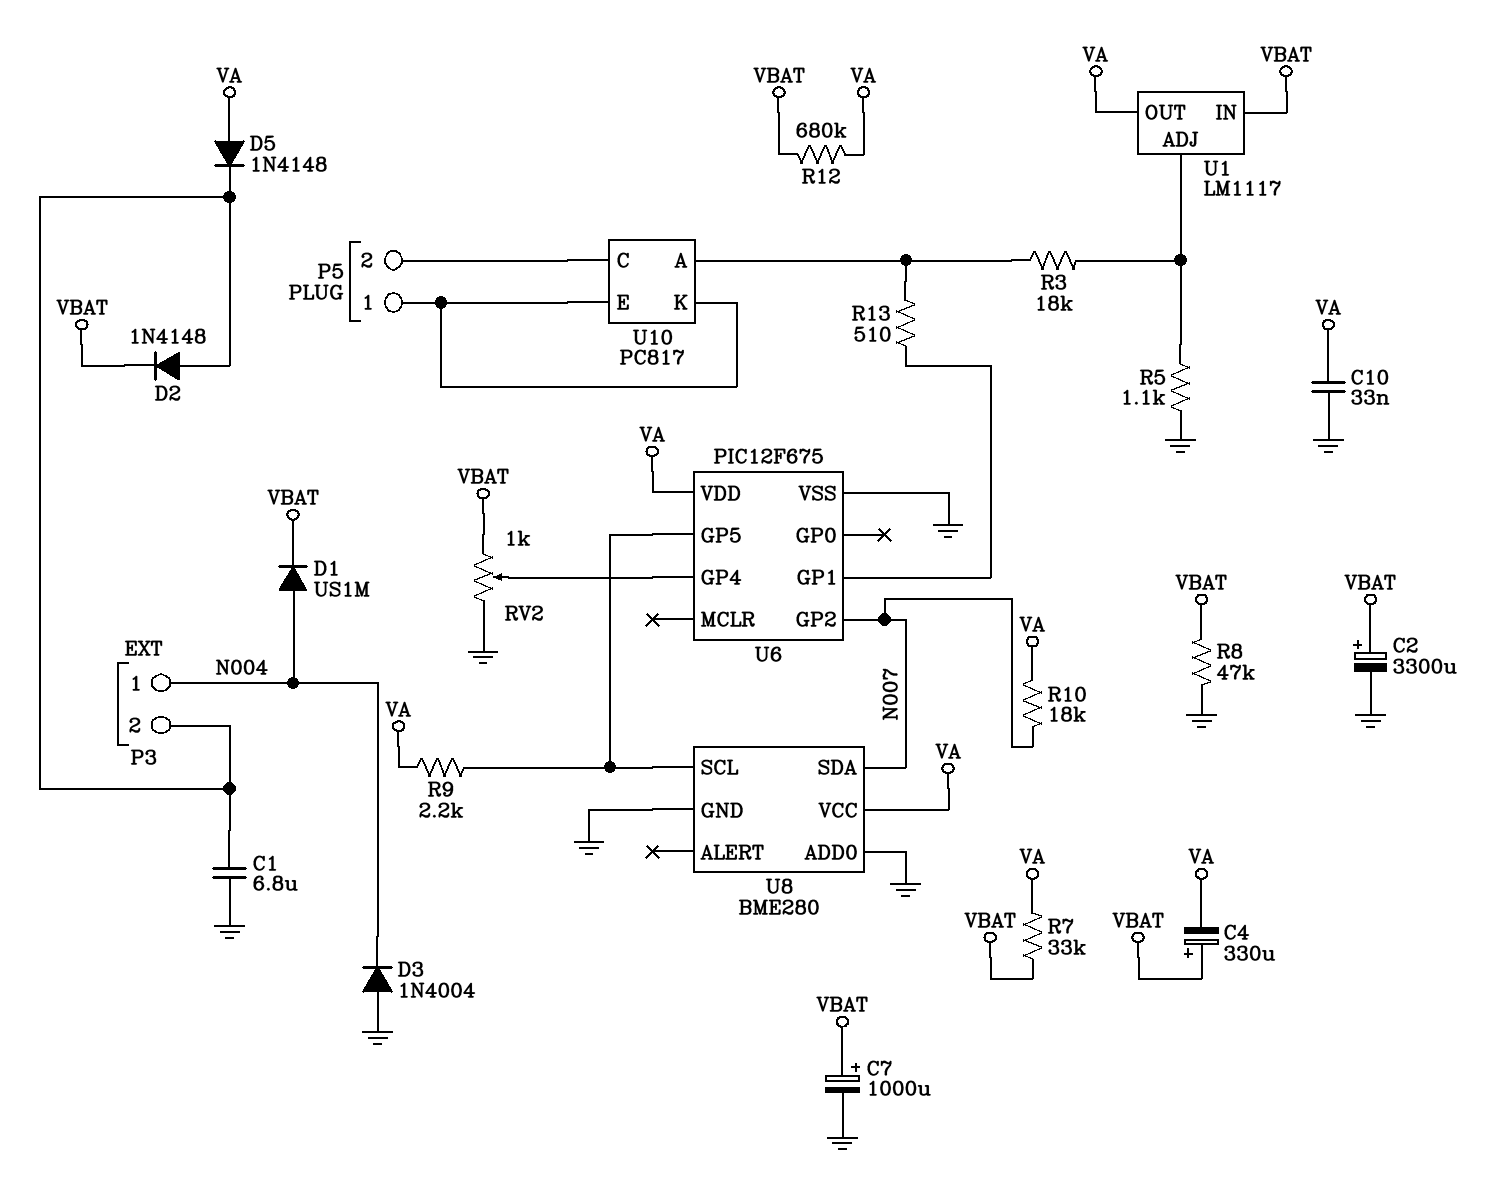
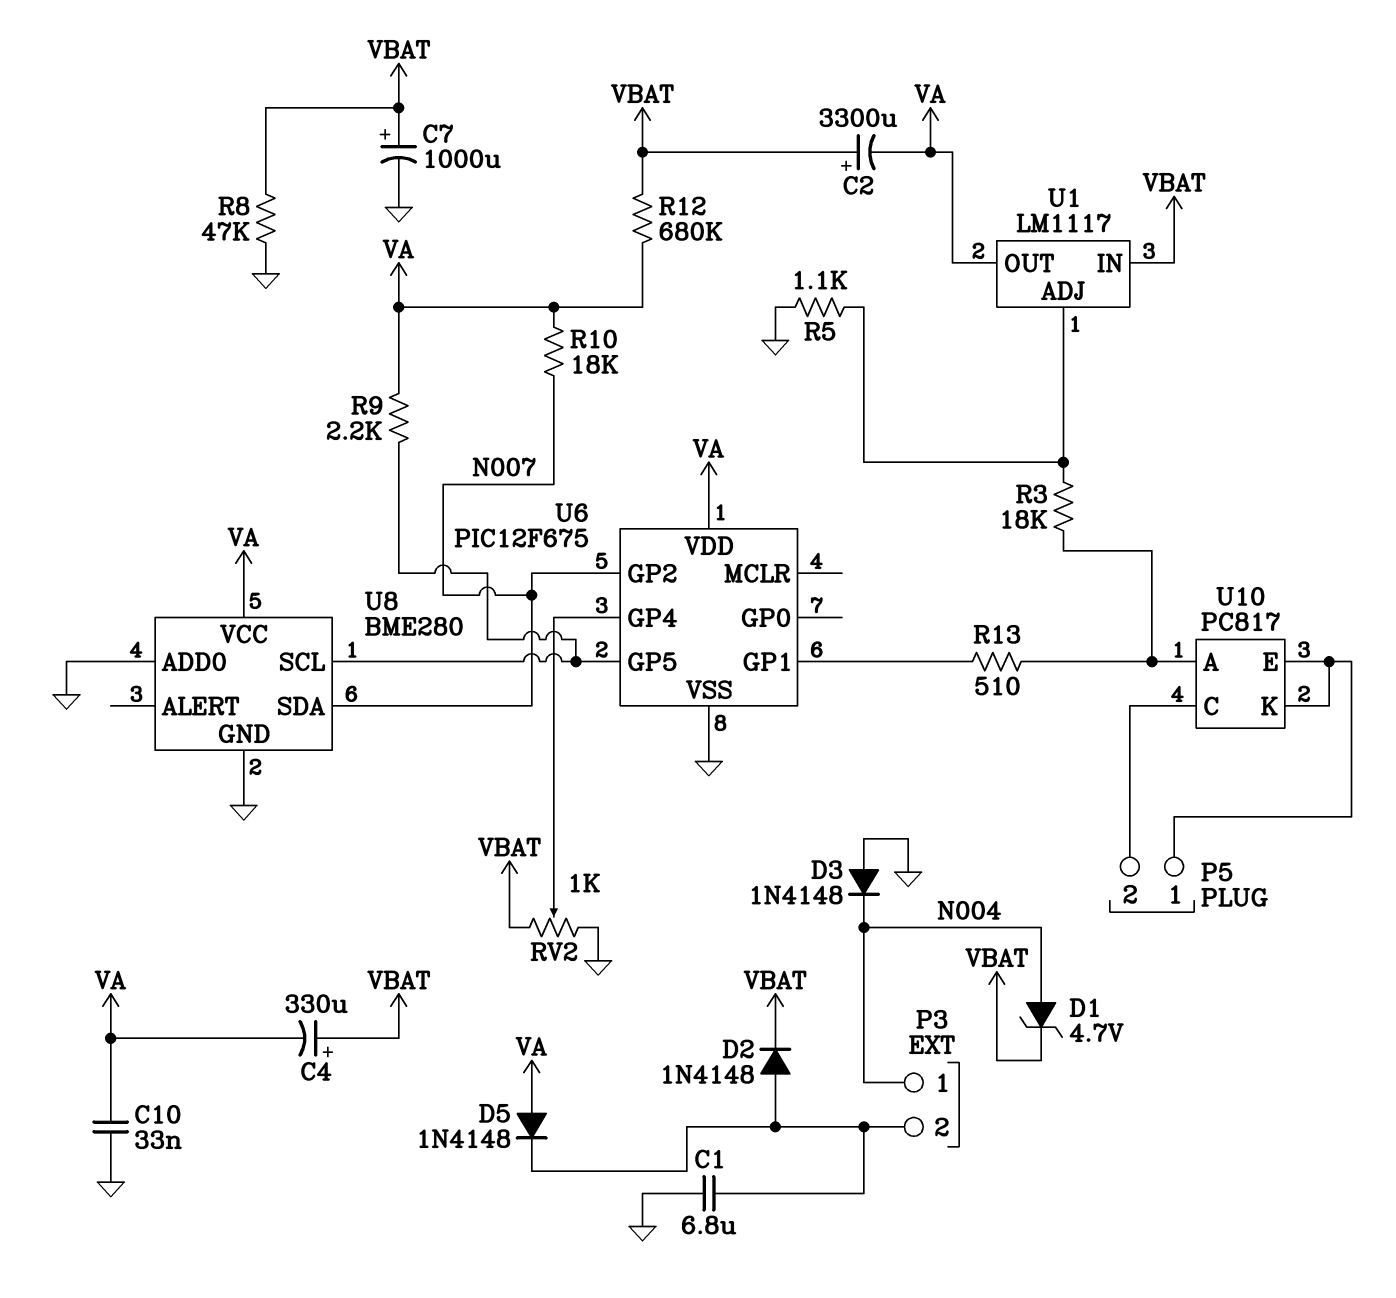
C2: 3300uF (plus VBAT, minus GND) -> 3300uF (plus VBAT, minus VA)
D1: diode US1M (A N004, K VBAT) -> zener 4.7V (A N004, K VBAT)
D3: diode 1N4004 (A GND, K N004) -> diode 1N4148 (A GND, K N004)
R7: 33k (VA, VBAT) -> none

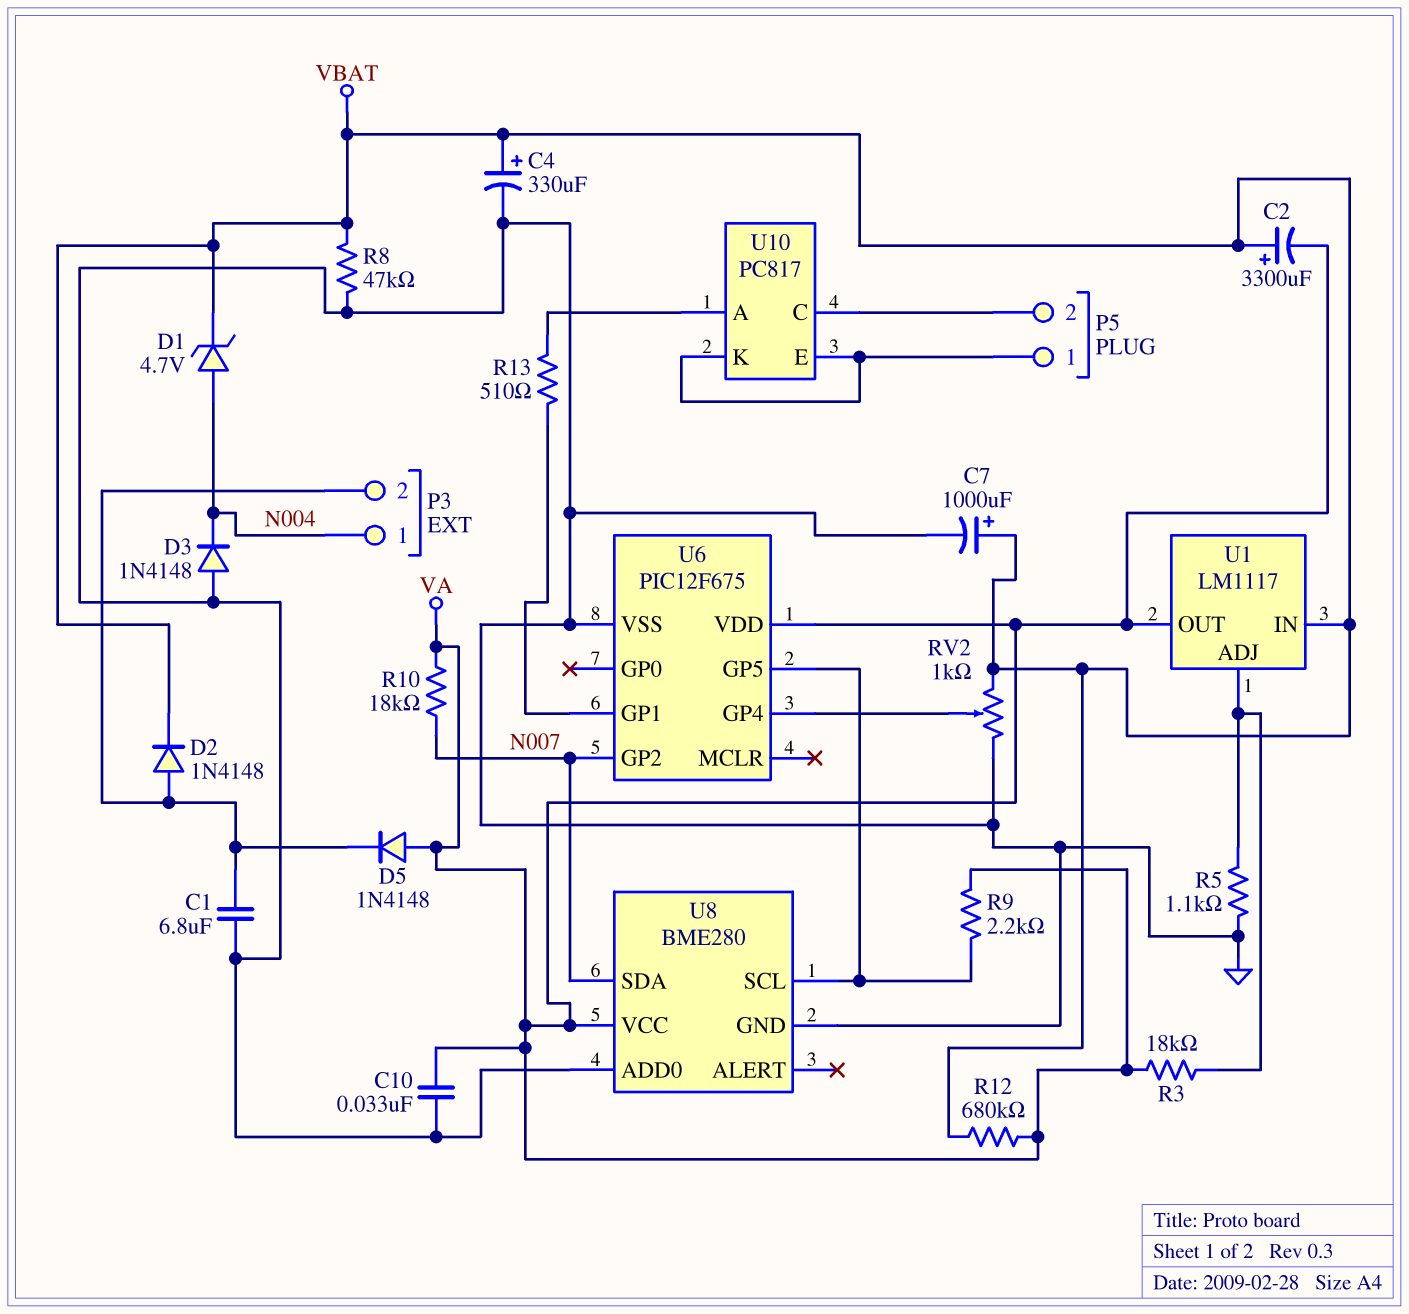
C4: 330uF (plus VBAT, minus VA) -> 330uF (plus VBAT, minus GND)
R3: 18k (U1/ADJ, U10/A) -> 18k (U1/ADJ, VA)

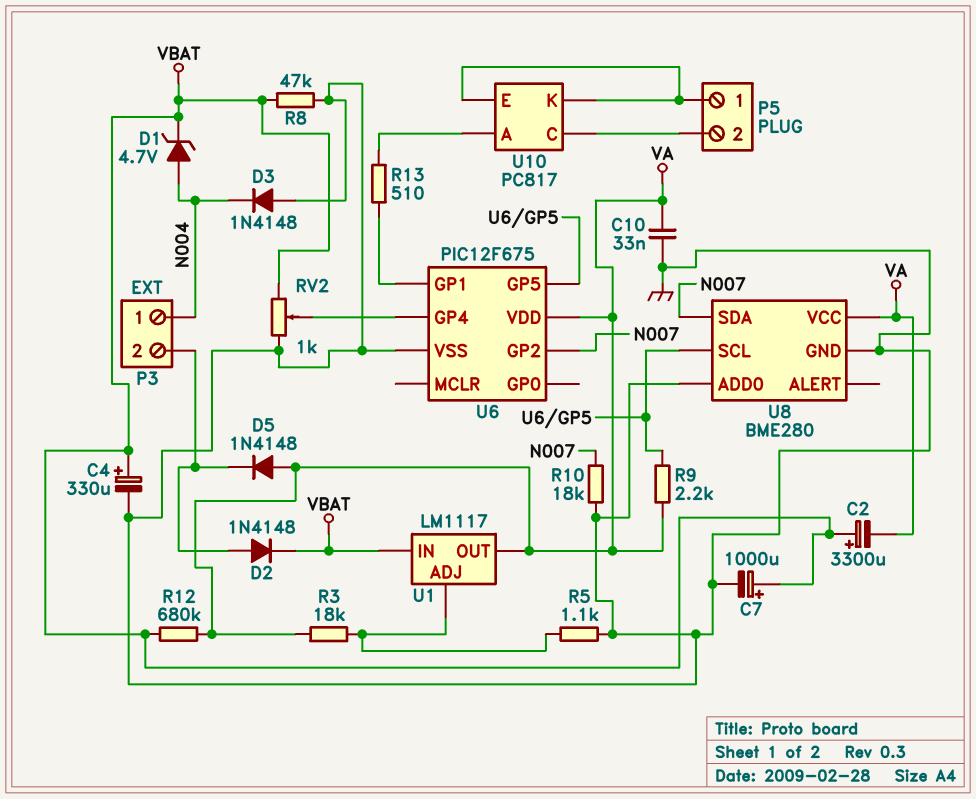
C1: 6.8uF (GND, P3/2) -> none
R10: 18k (N007, VA) -> 18k (GND, N007)

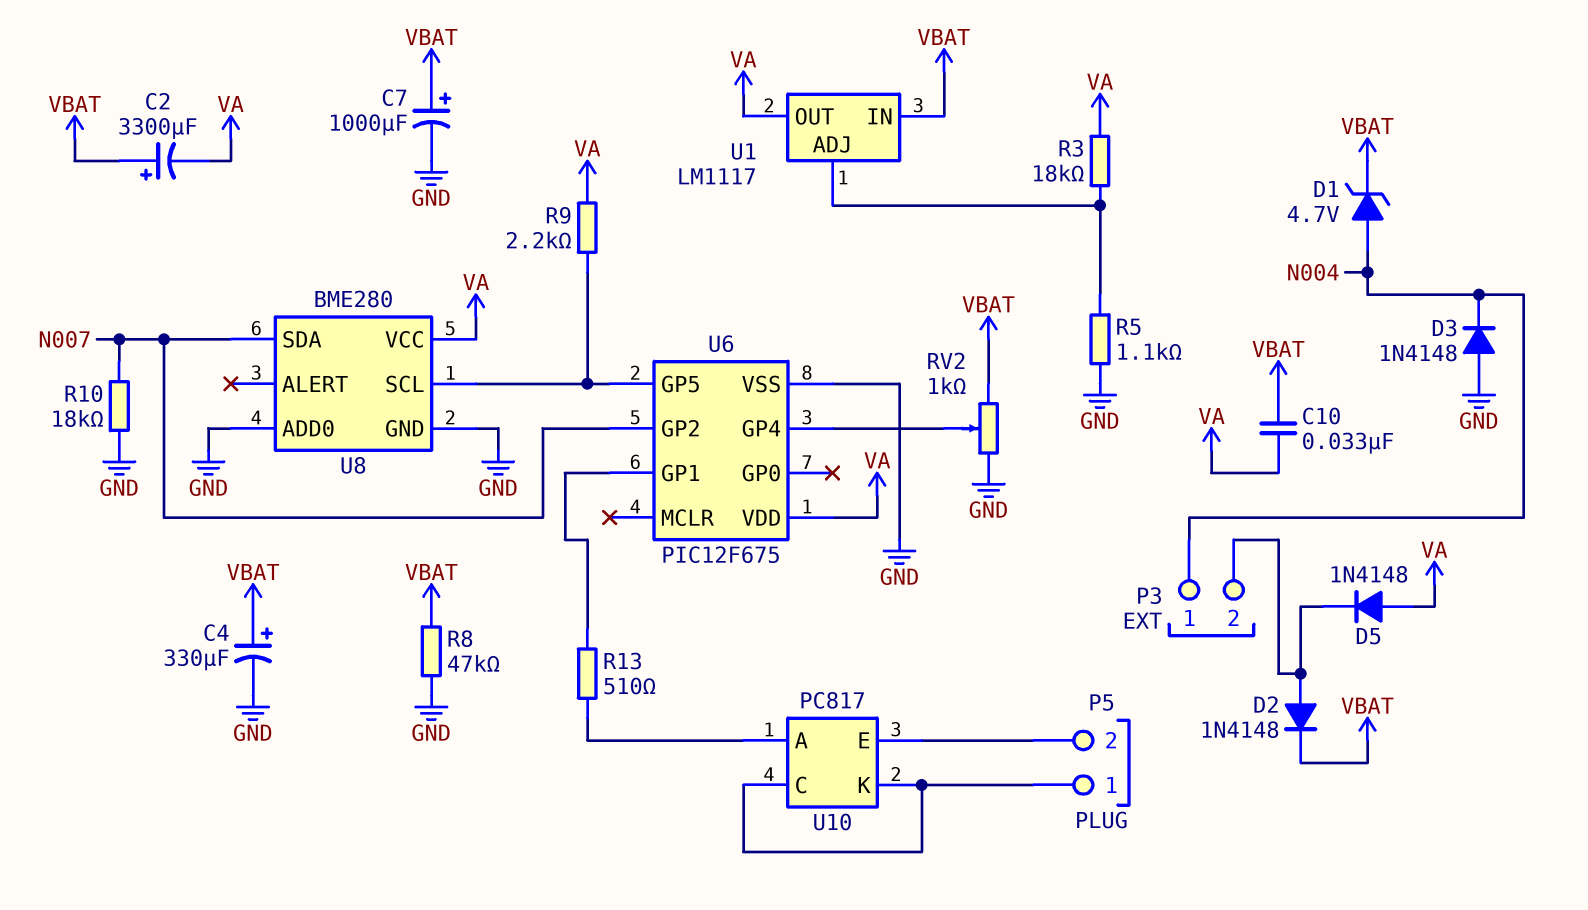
C10: 33nF (GND, VA) -> 33nF (VA, VBAT)
R12: 680k (VA, VBAT) -> none
U10 pin C: P5/2 -> P5/1
U10 pin E: P5/1 -> P5/2

